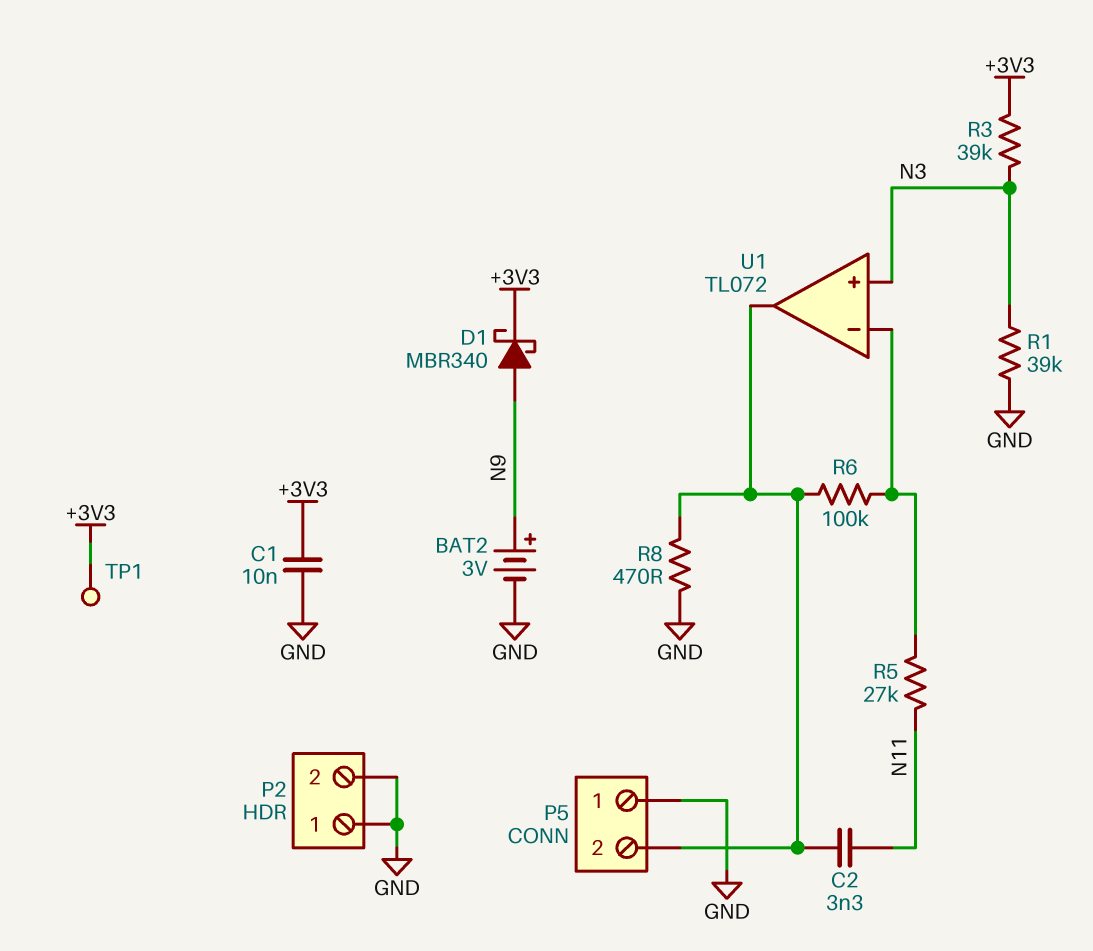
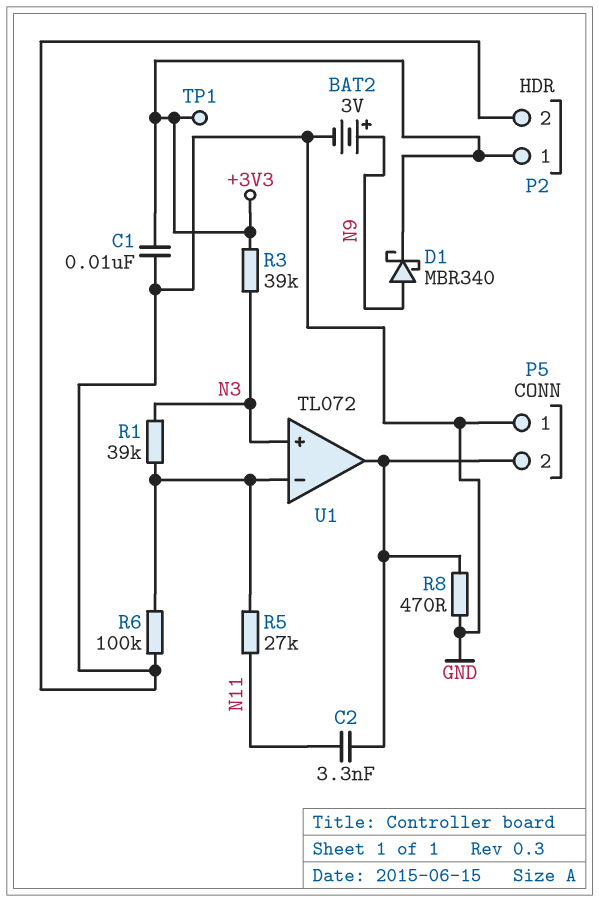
P2 pin 1: GND -> +3V3
R1: 39k (GND, N3) -> 39k (N3, U1/in-)
R6: 100k (P5/2, U1/in-) -> 100k (GND, U1/in-)

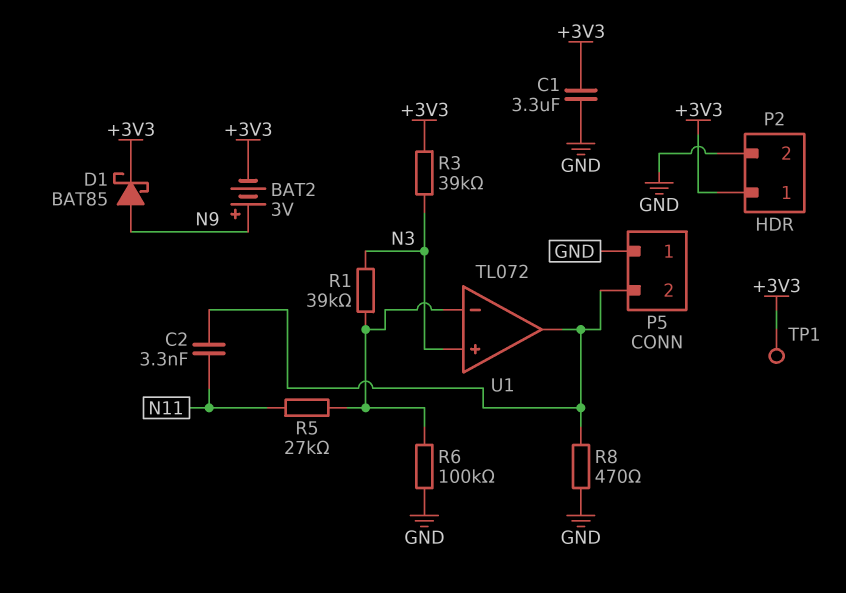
BAT2: 3V (plus N9, minus GND) -> 3V (plus N9, minus +3V3)
C1: 10nF (+3V3, GND) -> 3.3uF (+3V3, GND)
D1: schottky MBR340 (A N9, K +3V3) -> schottky BAT85 (A N9, K +3V3)

